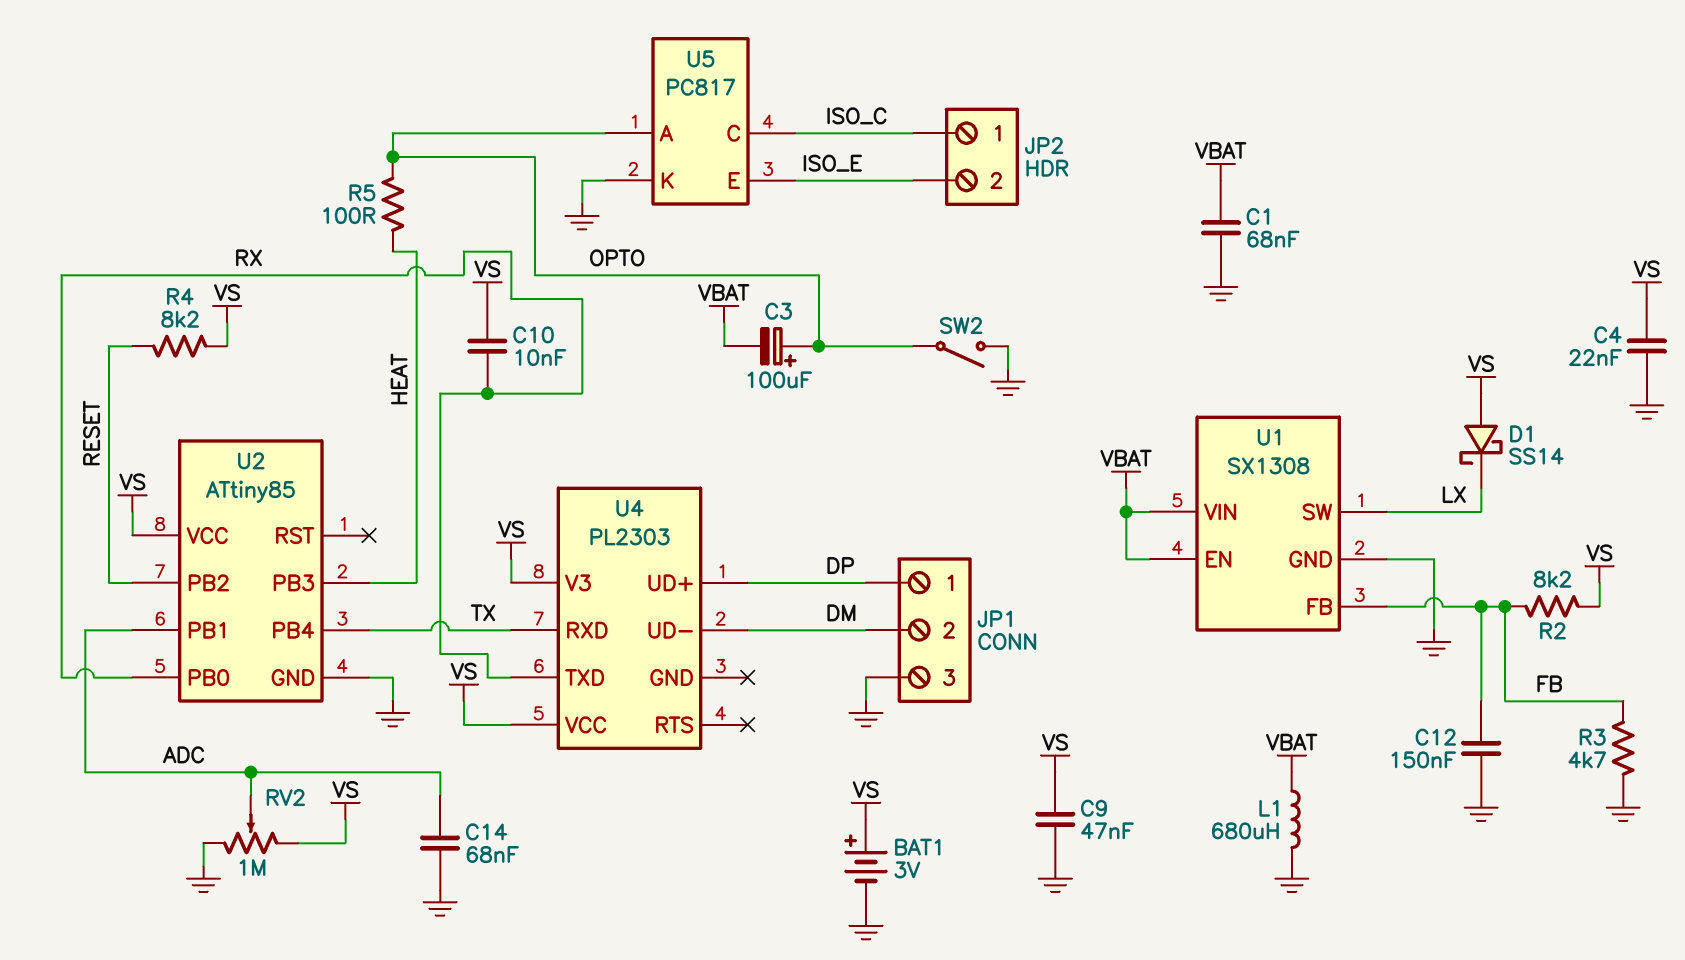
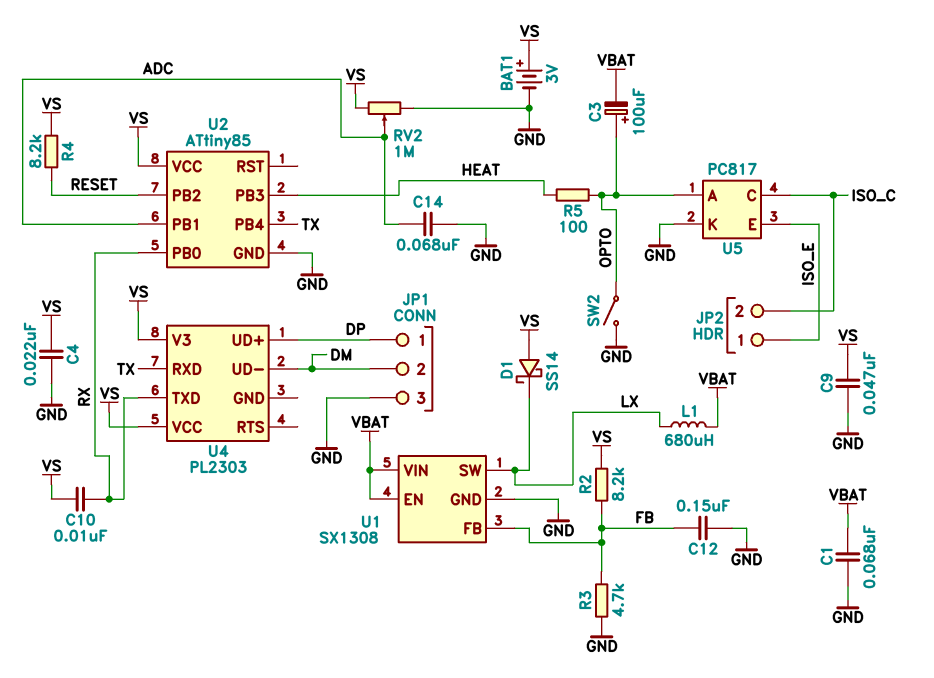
JP2 pin 1: ISO_C -> ISO_E
JP2 pin 2: ISO_E -> ISO_C
L1: 680uH (GND, VBAT) -> 680uH (LX, VBAT)

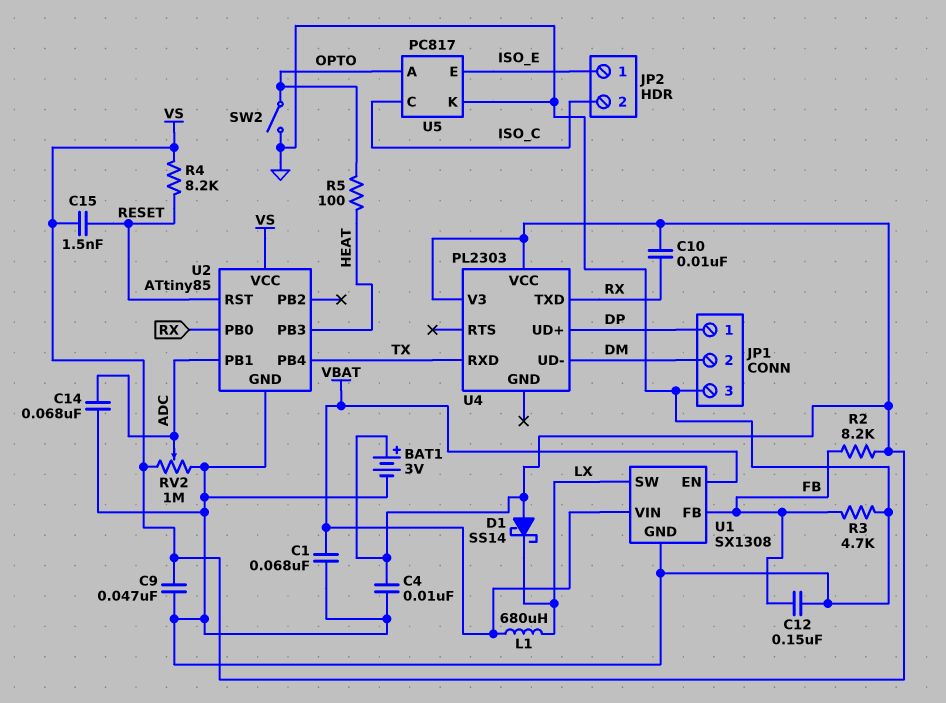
C3: 100uF (plus OPTO, minus VBAT) -> none
C4: 22nF (GND, VS) -> 10nF (GND, VS)
C15: none -> 1.5nF (RESET, VS)
U2 pin PB2: RESET -> none
U2 pin RST: none -> RESET

